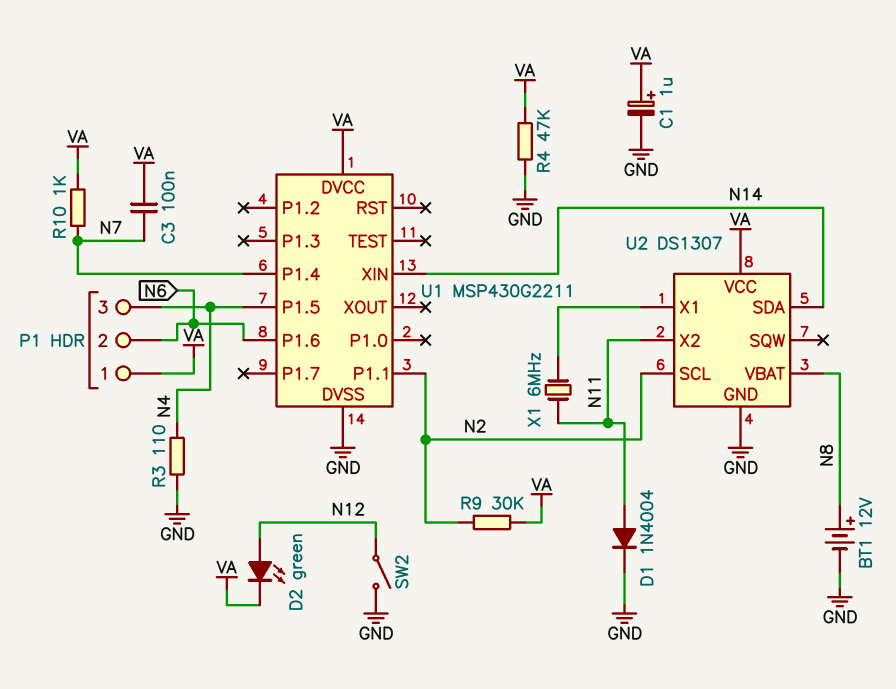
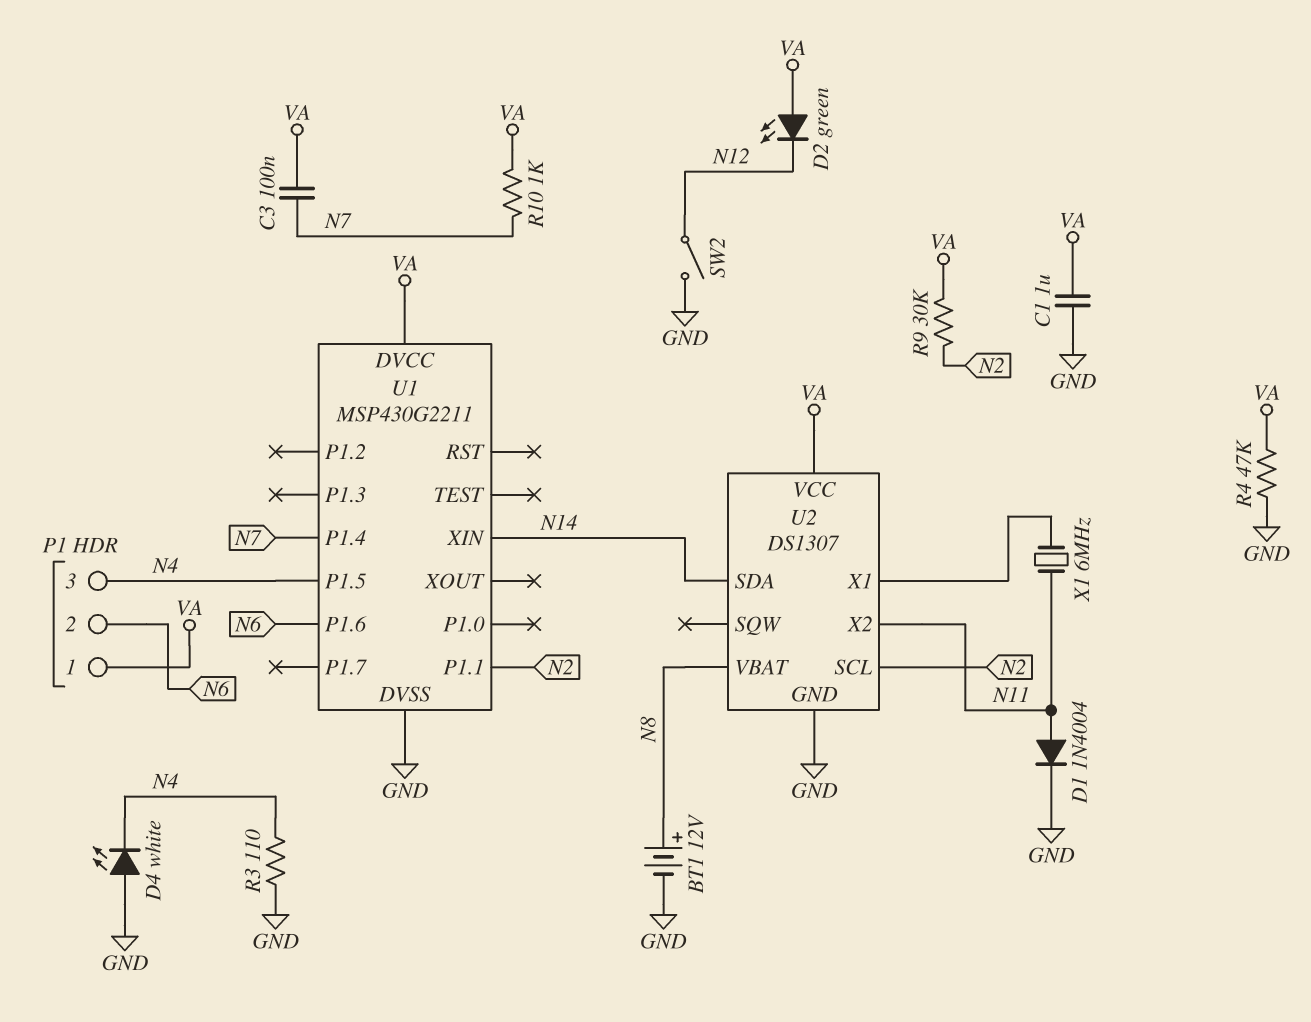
C1: 1uF (plus VA, minus GND) -> 1uF (GND, VA)
D2: LED green (A N12, K VA) -> LED green (A VA, K N12)
D4: none -> LED white (A GND, K N4)

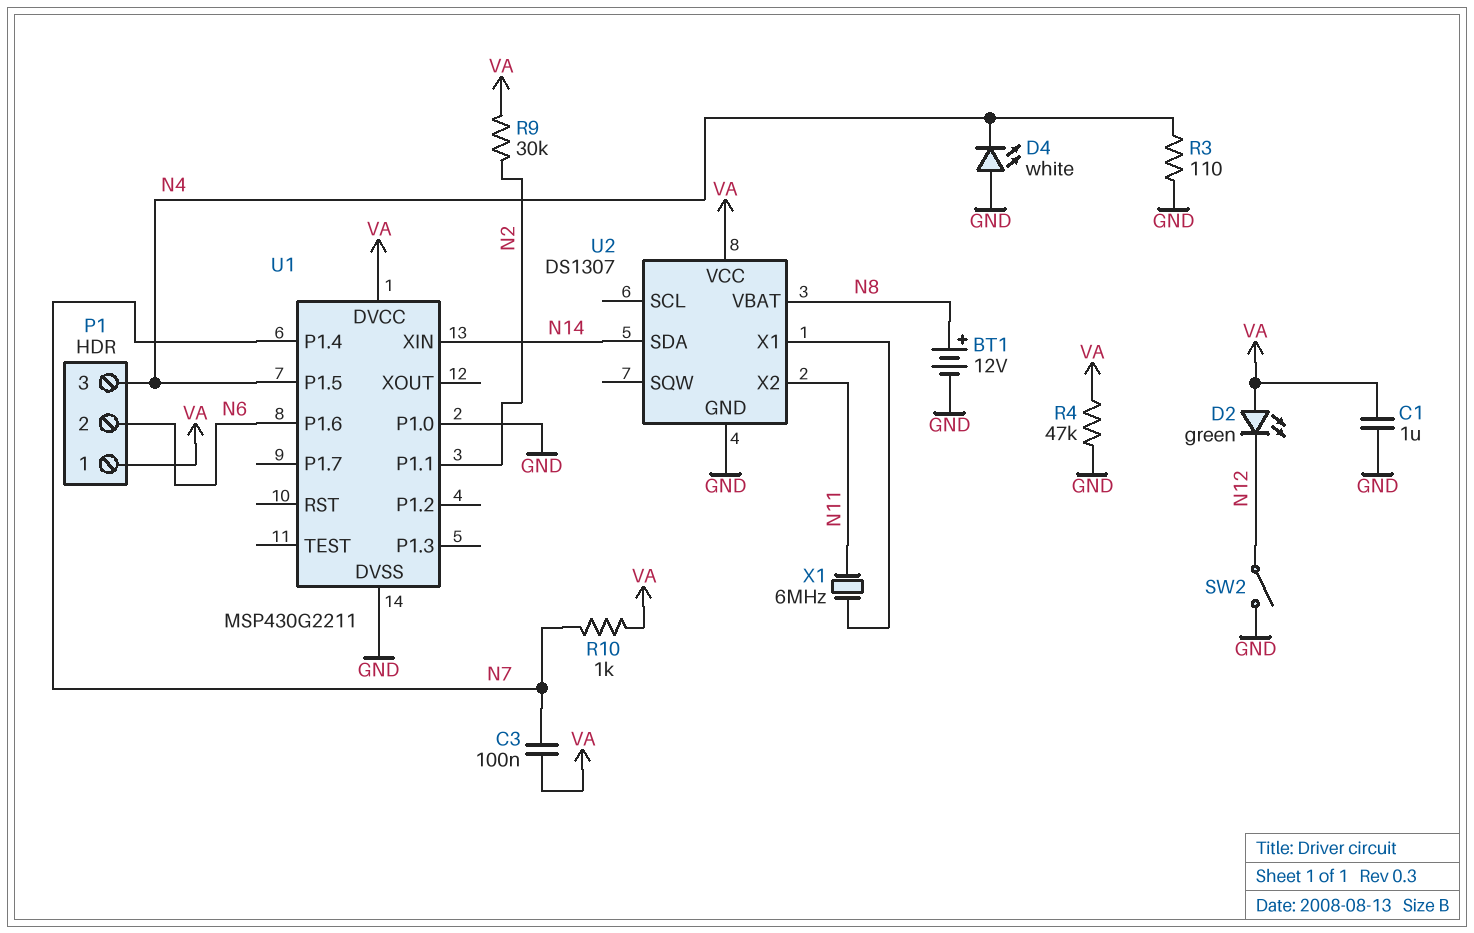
D1: diode 1N4004 (A N11, K GND) -> none
U1 pin P1.0: none -> GND
U2 pin SCL: N2 -> none

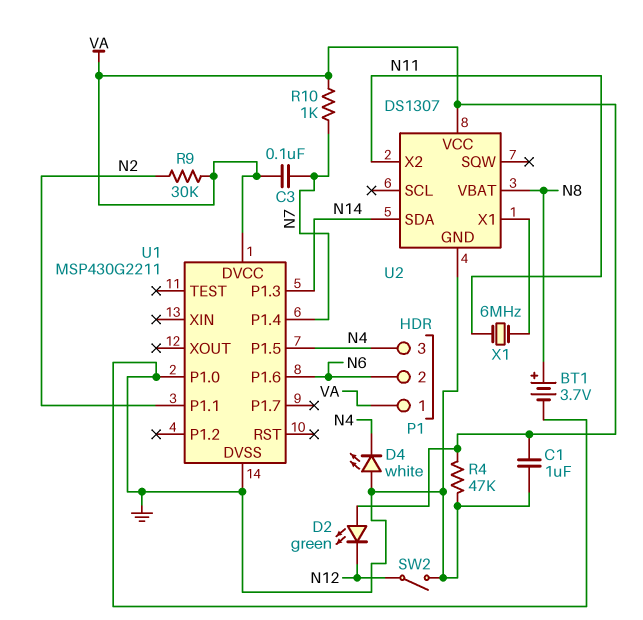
BT1: 12V (plus N8, minus GND) -> 3.7V (plus N8, minus GND)
R3: 110 (GND, N4) -> none
U1 pin P1.3: none -> N14
U1 pin XIN: N14 -> none

